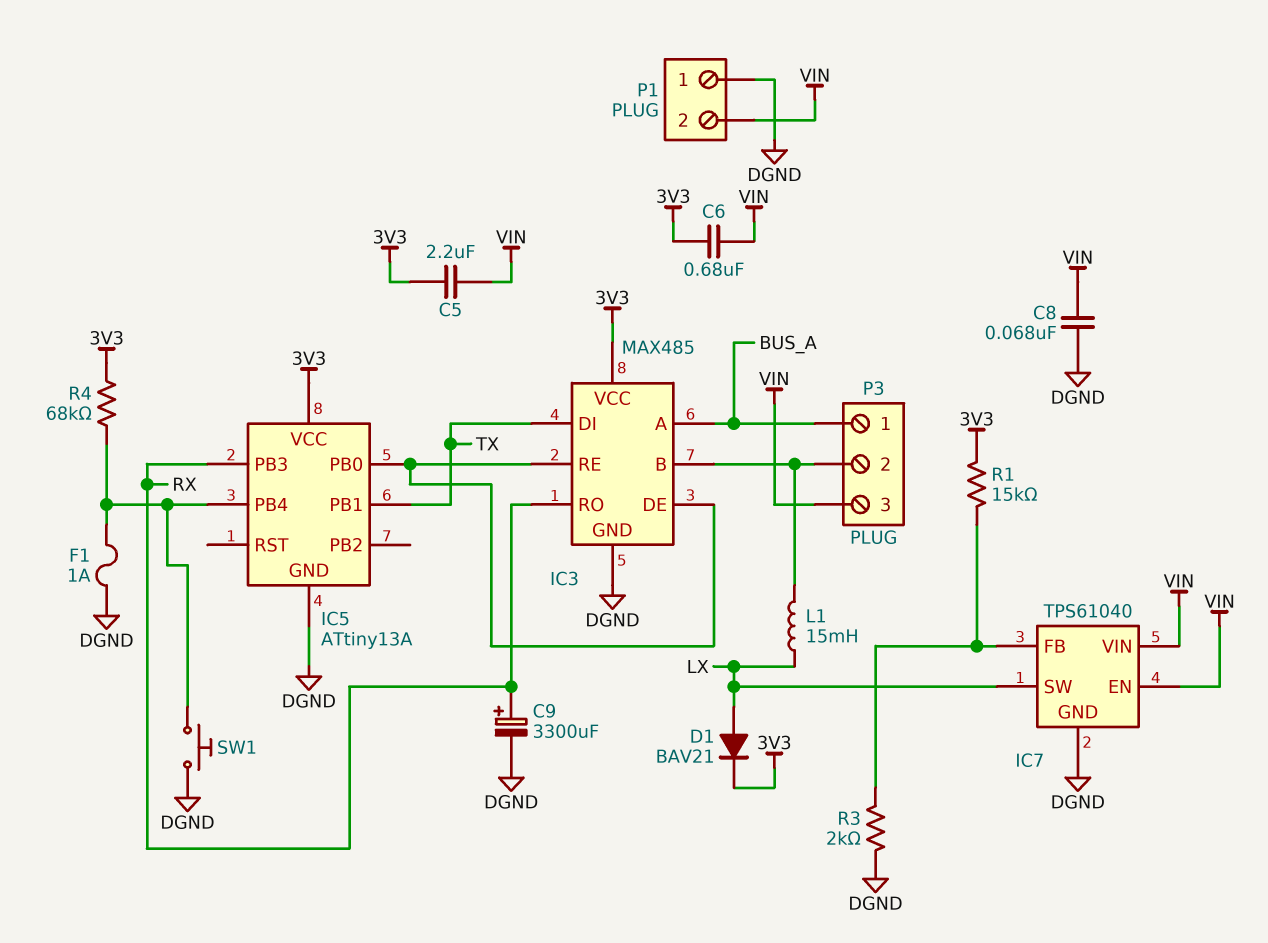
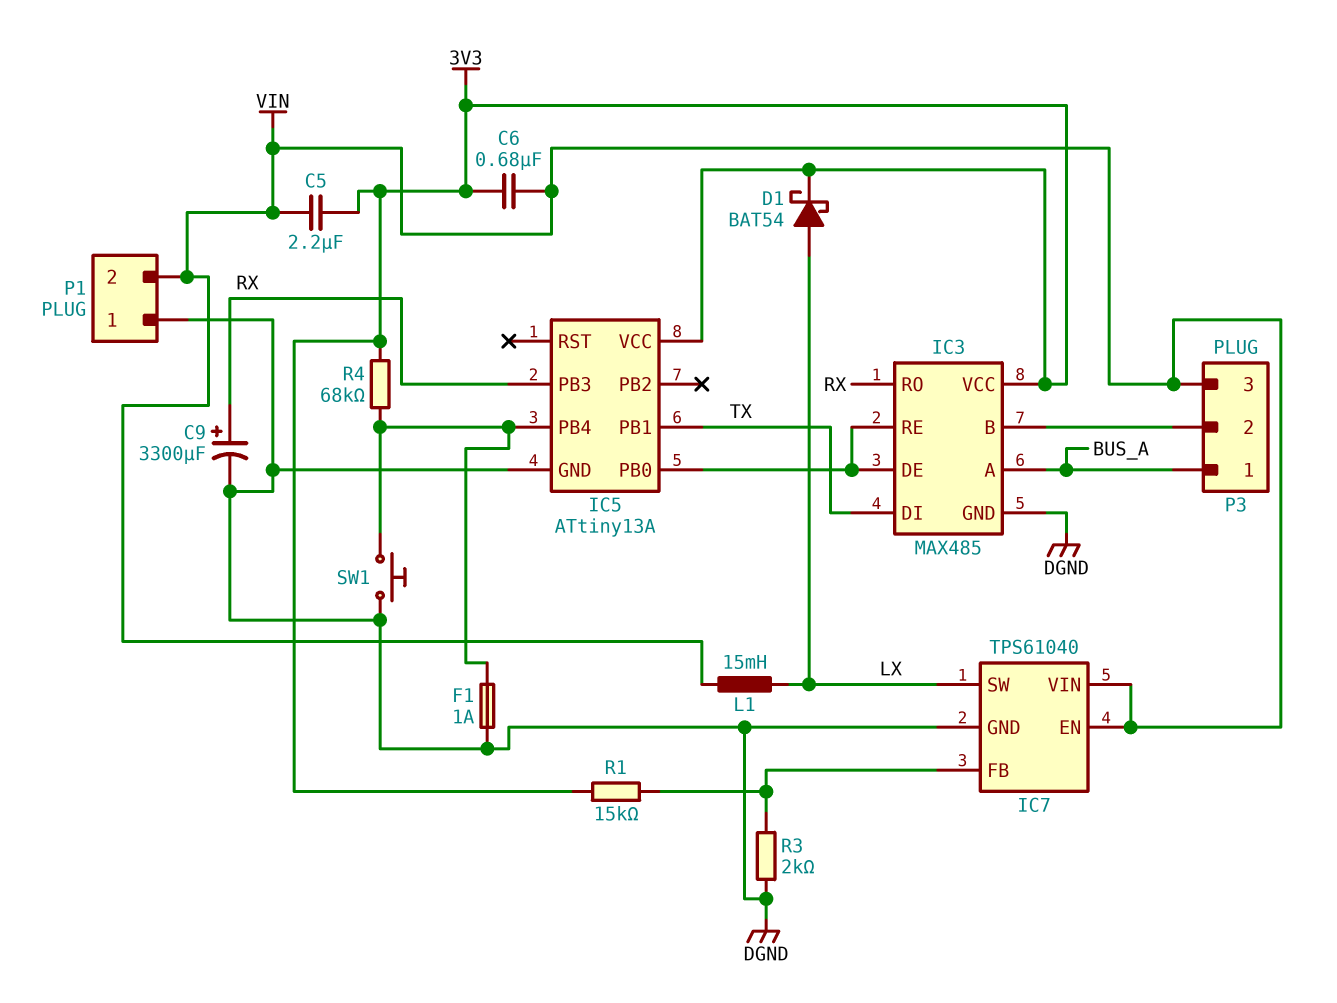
C8: 68nF (DGND, VIN) -> none
D1: diode BAV21 (A LX, K 3V3) -> schottky BAT54 (A LX, K 3V3)
L1: 15mH (IC3/B, LX) -> 15mH (LX, VIN)

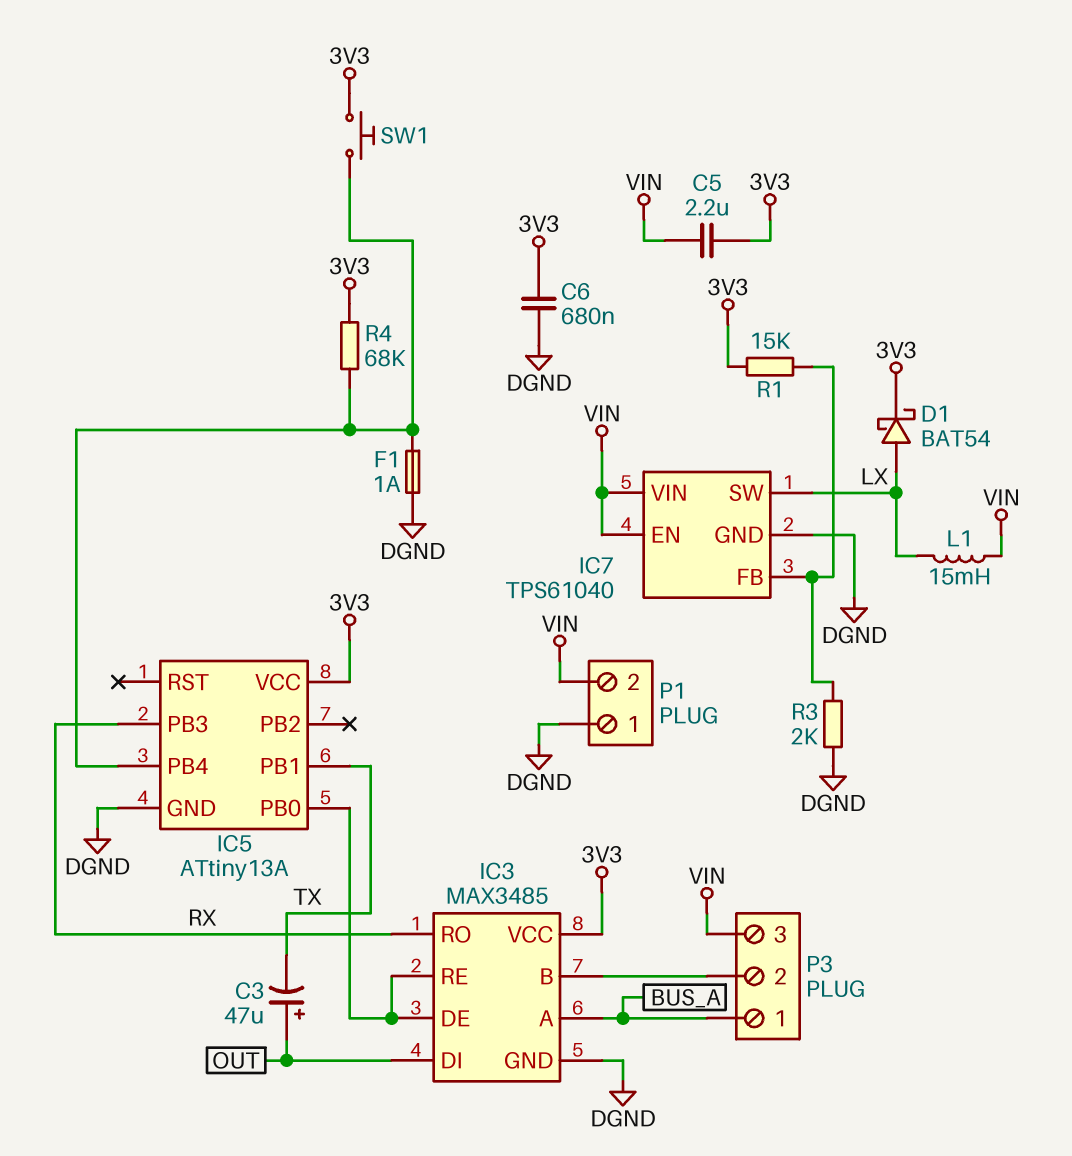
C3: none -> 47uF (plus OUT, minus TX)
C6: 680nF (3V3, VIN) -> 680nF (3V3, DGND)
C9: 3300uF (plus RX, minus DGND) -> none
IC3: MAX485 -> MAX3485
IC3 pin DI: TX -> OUT
SW1: button (DGND, IC5/PB4) -> button (3V3, IC5/PB4)

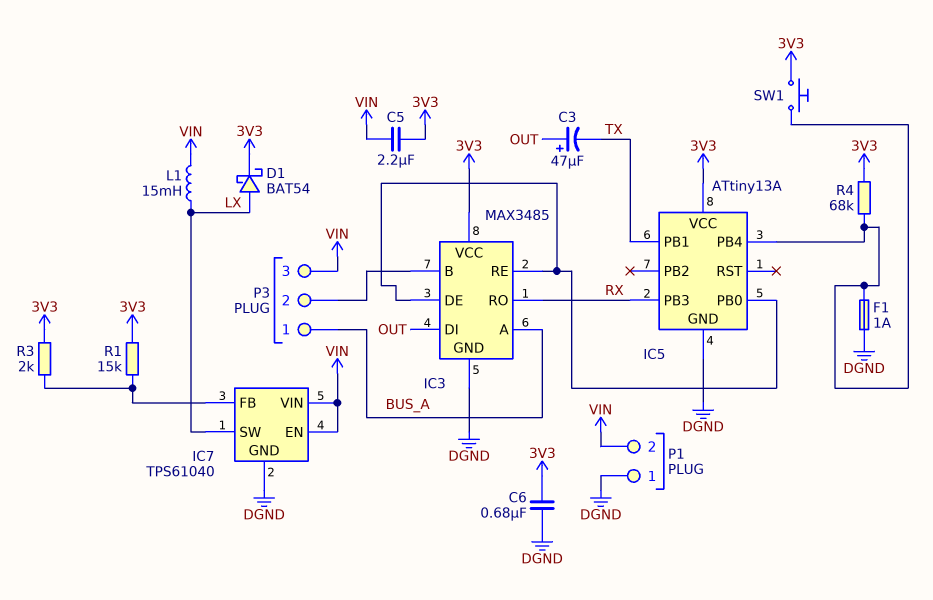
R3: 2k (DGND, IC7/FB) -> 2k (3V3, IC7/FB)

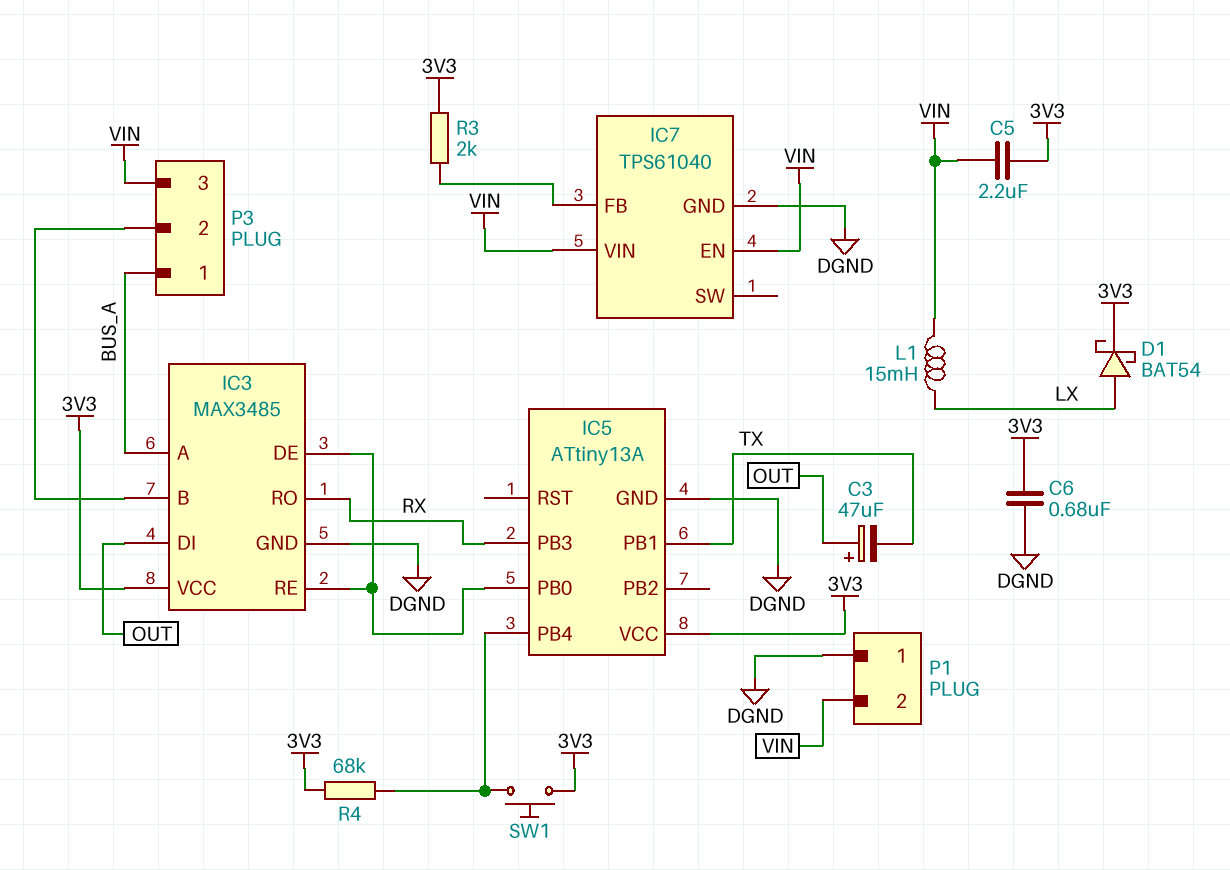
F1: 1A (DGND, IC5/PB4) -> none
IC7 pin SW: LX -> none
R1: 15k (3V3, IC7/FB) -> none

